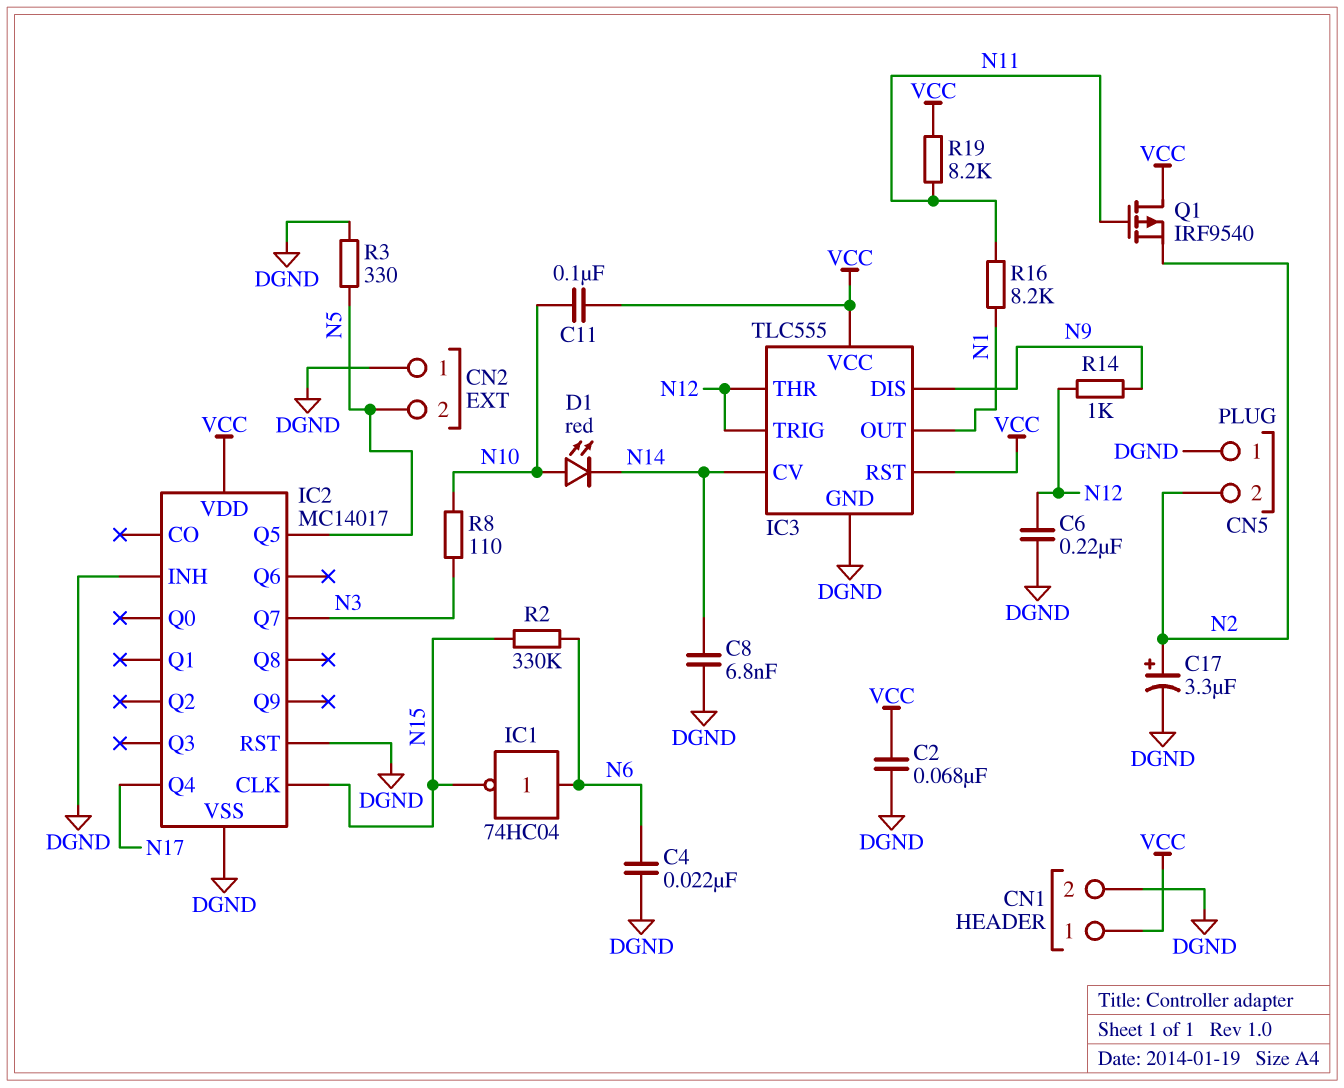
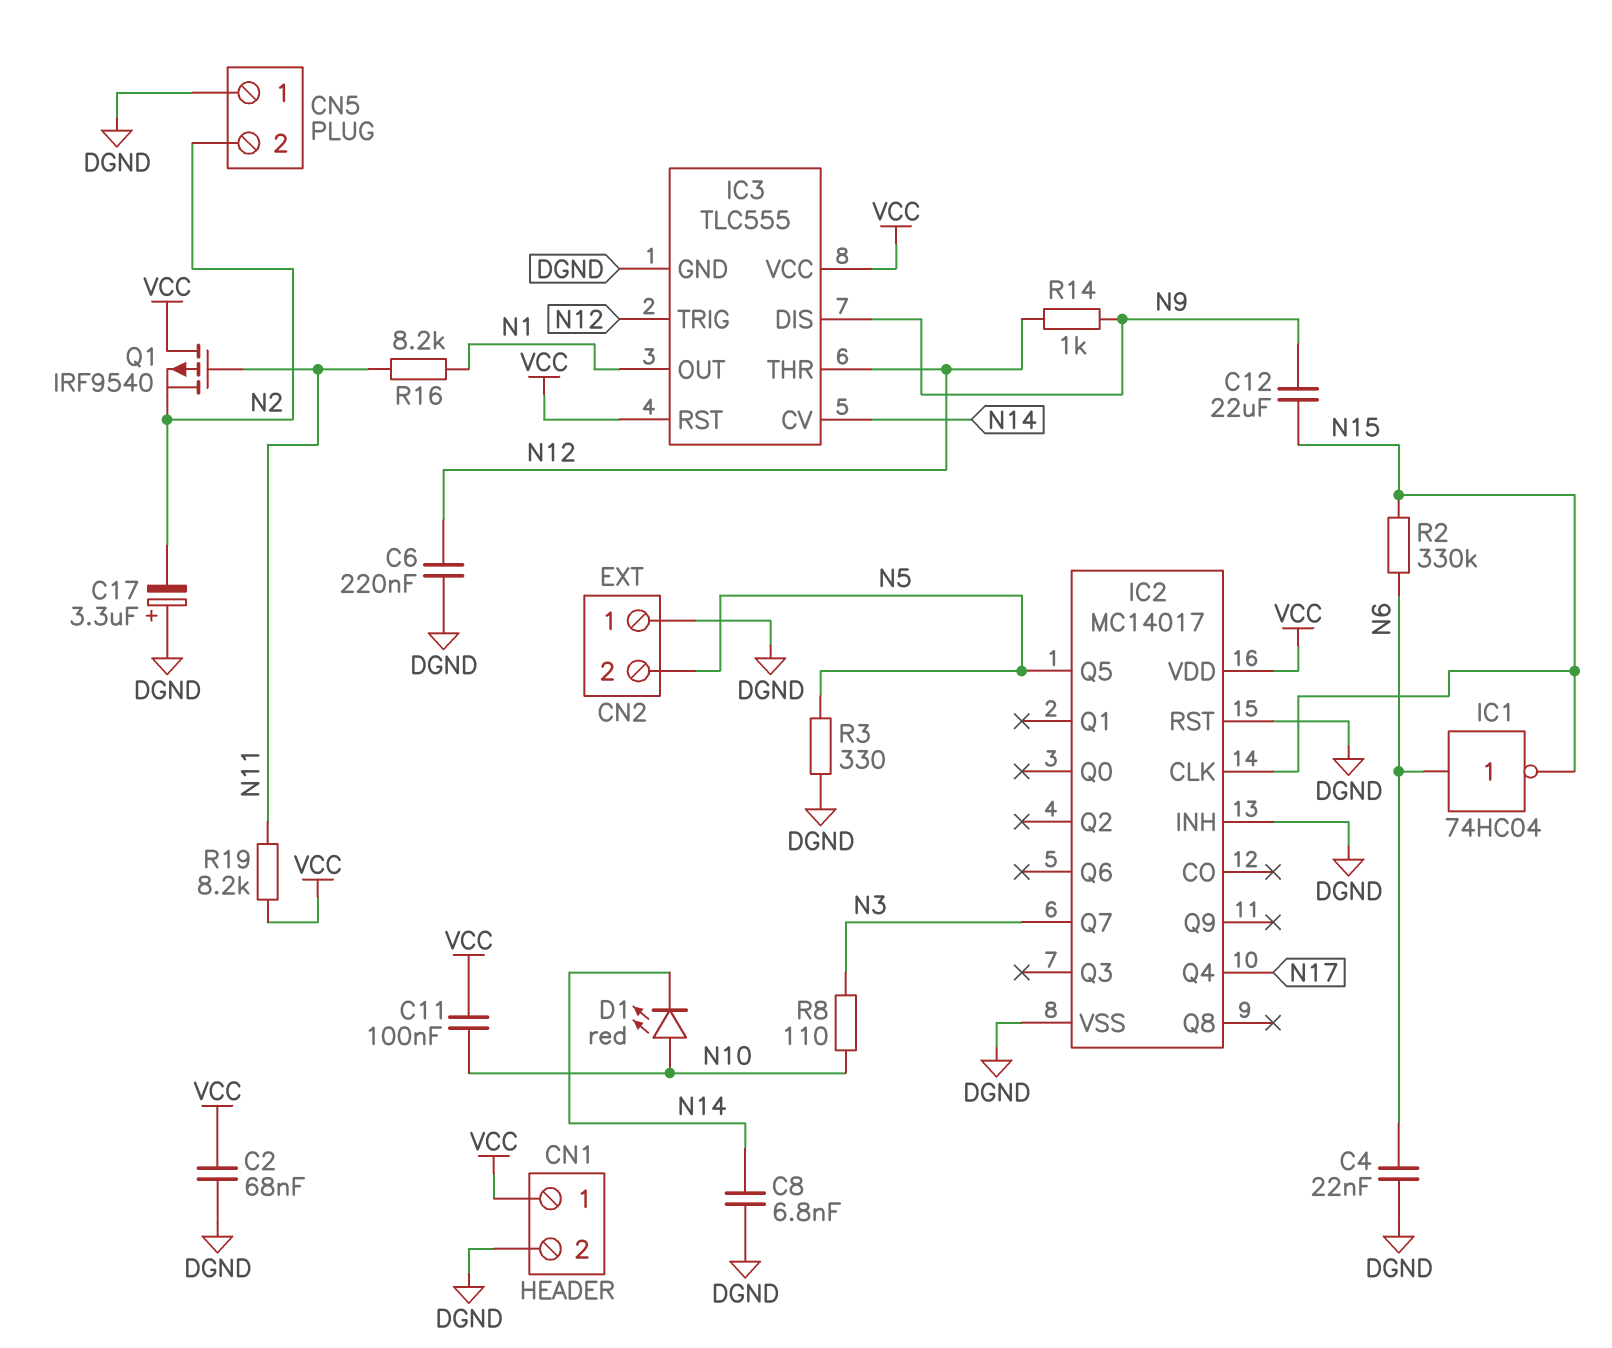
C12: none -> 22uF (N9, N15)
C17: 3.3uF (plus N2, minus DGND) -> 3.3uF (plus DGND, minus N2)

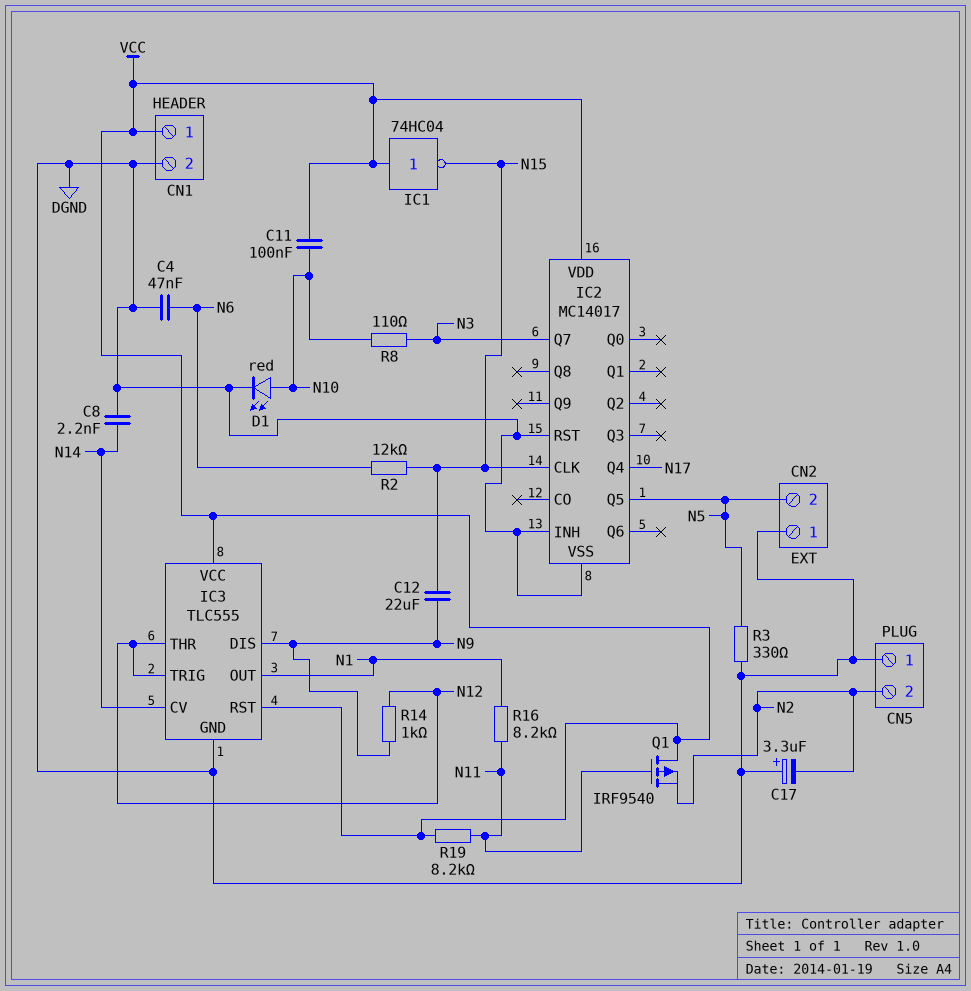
C2: 68nF (DGND, VCC) -> none
C4: 22nF (DGND, N6) -> 47nF (DGND, N6)
C6: 220nF (DGND, N12) -> none
C8: 6.8nF (DGND, N14) -> 2.2nF (DGND, N14)
D1: LED red (A N10, K N14) -> LED red (A N10, K DGND)
IC1: NOT 74HC04 (in N6, out N15) -> NOT 74HC04 (in VCC, out N15)
R2: 330k (N6, N15) -> 12k (N6, N15)

